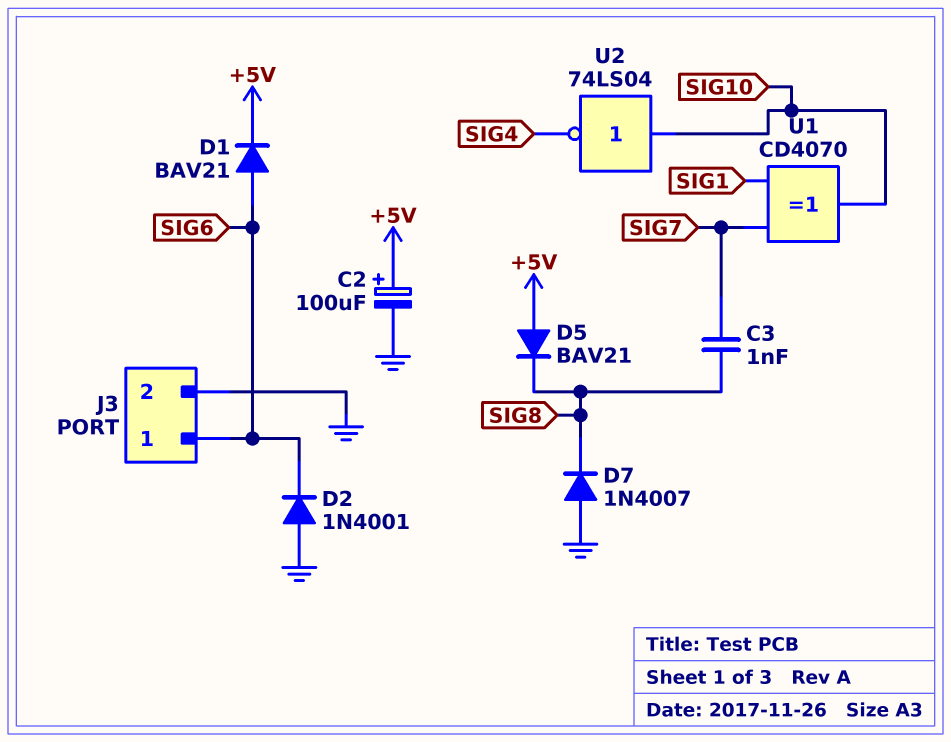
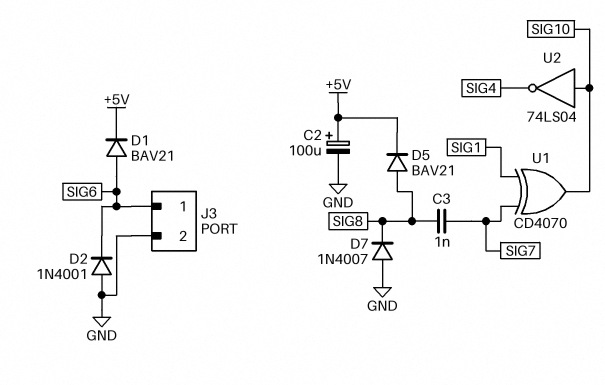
D5: diode BAV21 (A +5V, K SIG8) -> diode BAV21 (A SIG8, K +5V)

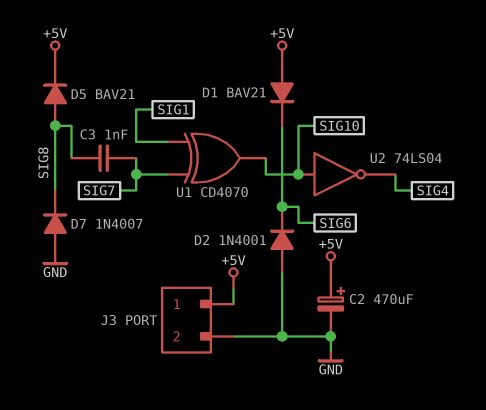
C2: 100uF (plus +5V, minus GND) -> 470uF (plus +5V, minus GND)
D1: diode BAV21 (A SIG6, K +5V) -> diode BAV21 (A +5V, K SIG6)
J3 pin 1: SIG6 -> +5V

